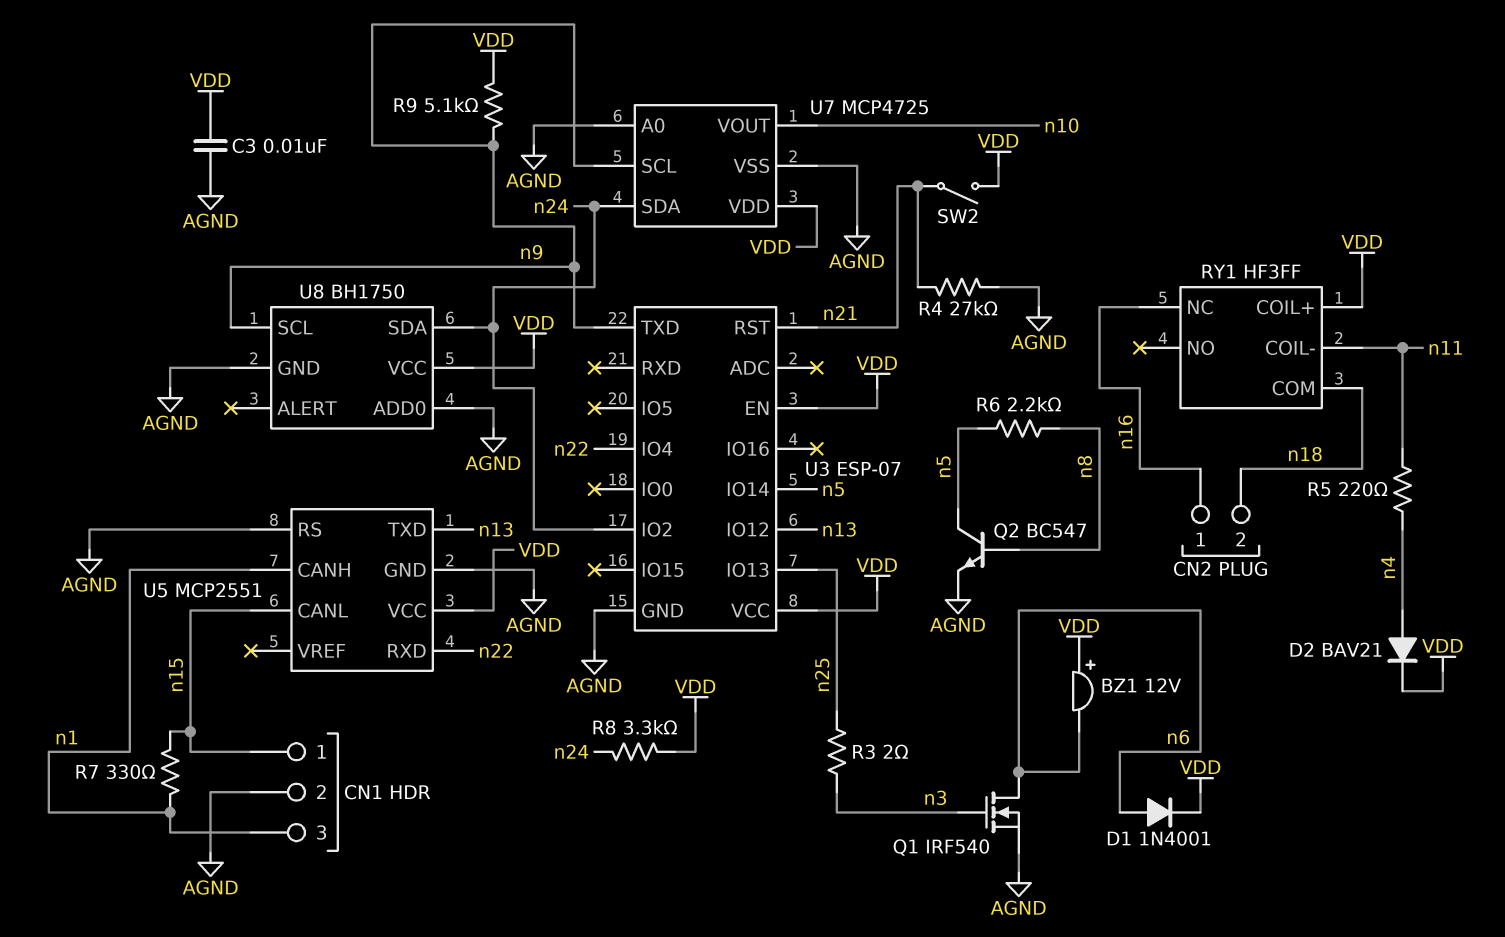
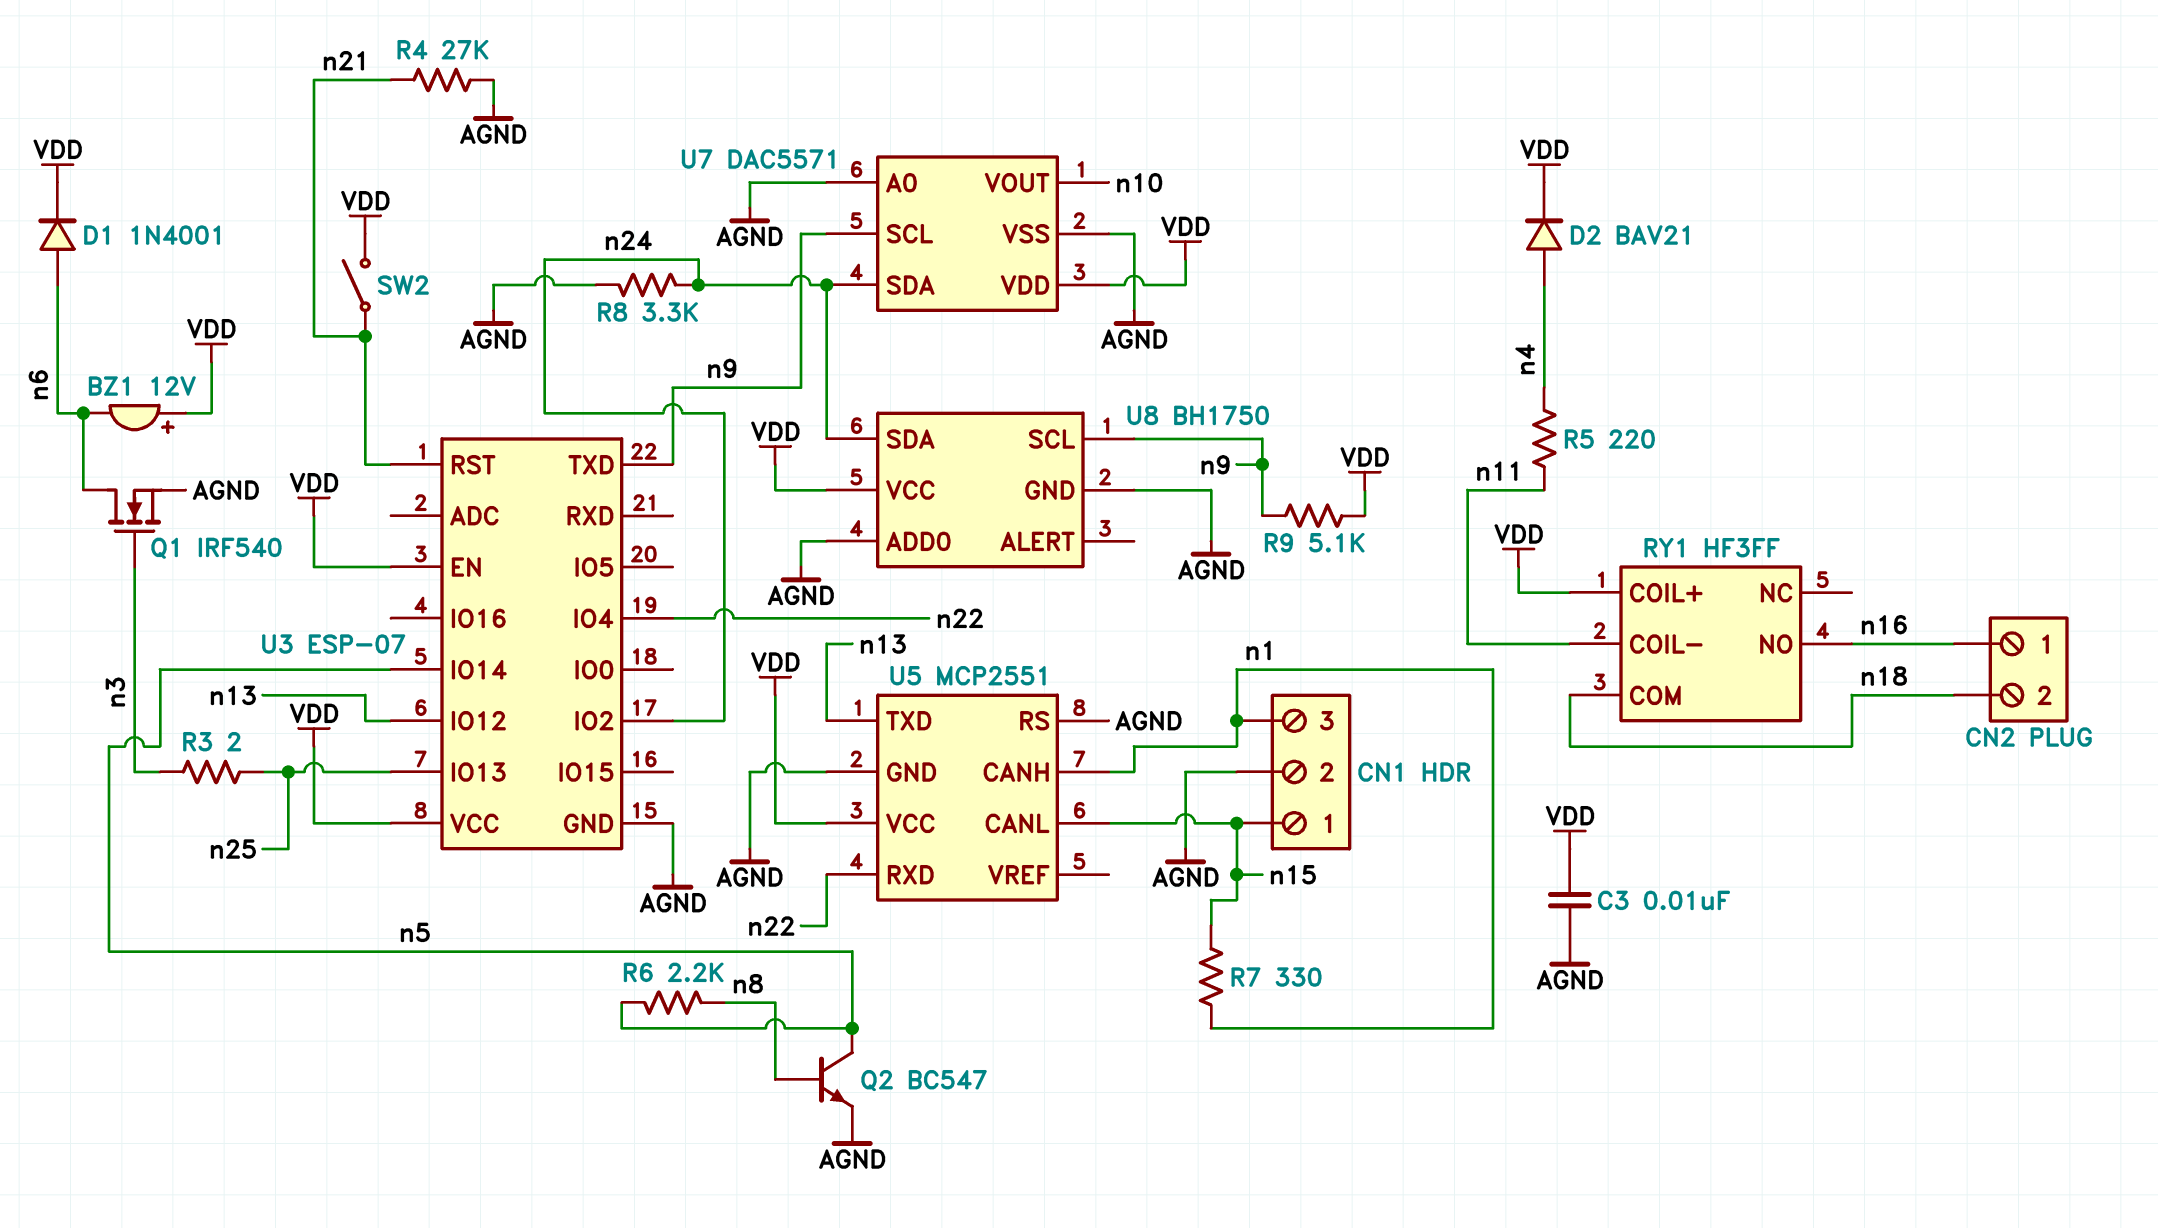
R8: 3.3k (VDD, n24) -> 3.3k (AGND, n24)
RY1 pin NC: n16 -> none
RY1 pin NO: none -> n16
U7: MCP4725 -> DAC5571

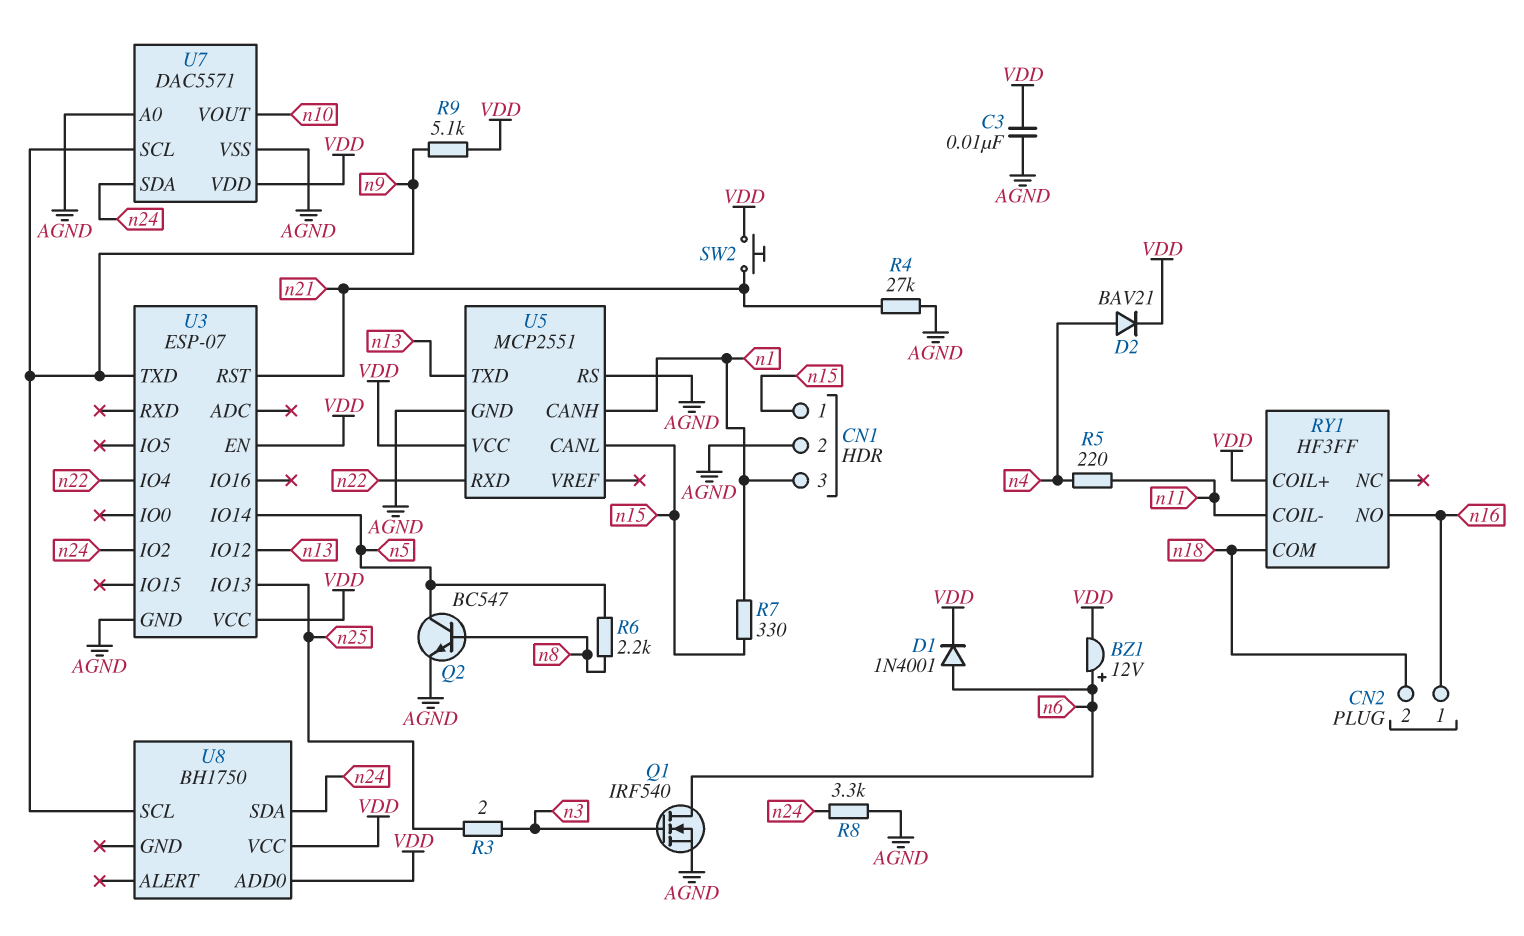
BZ1: buzzer 12V (plus VDD, minus n6) -> buzzer 12V (plus n6, minus VDD)
SW2: switch (VDD, n21) -> button (VDD, n21)
U8 pin ADD0: AGND -> VDD
U8 pin GND: AGND -> none

